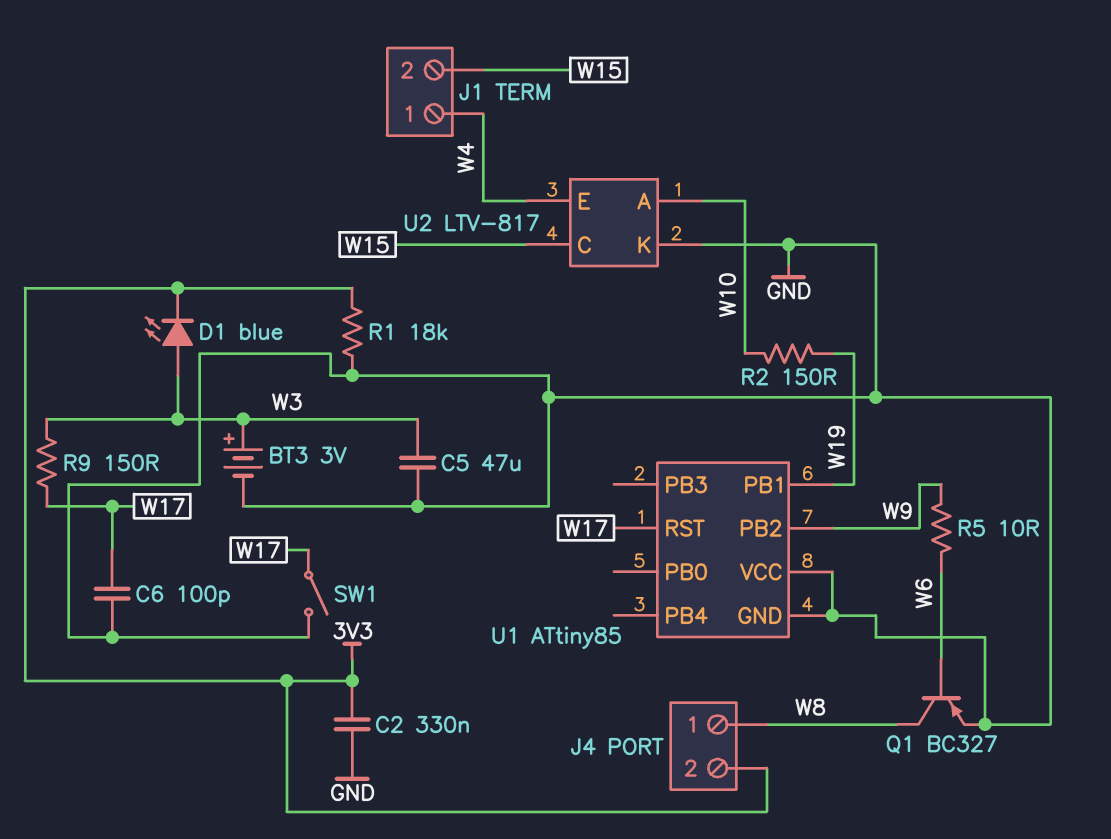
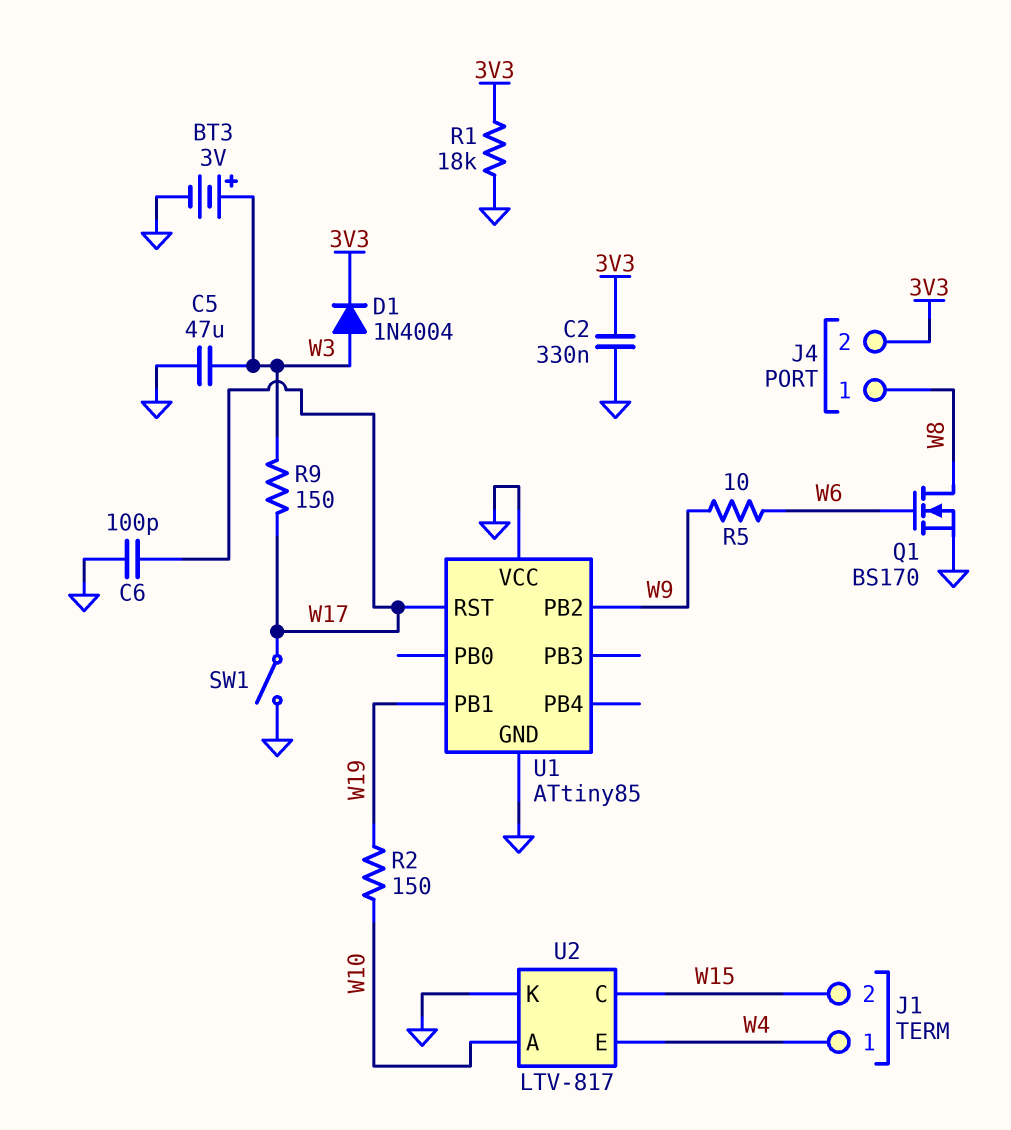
D1: LED blue (A W3, K 3V3) -> diode 1N4004 (A W3, K 3V3)
Q1: PNP BC327 (B W6, C W8, E GND) -> NMOS BS170 (G W6, D W8, S GND)

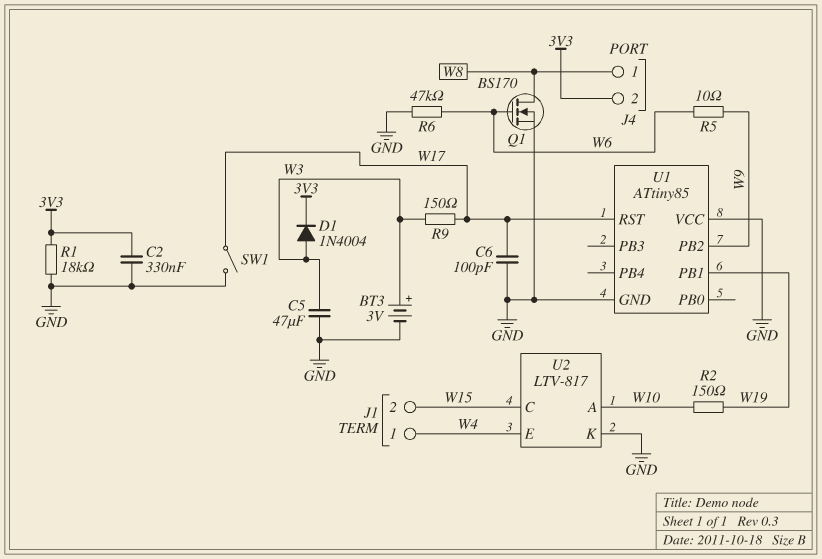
R6: none -> 47k (GND, W6)

